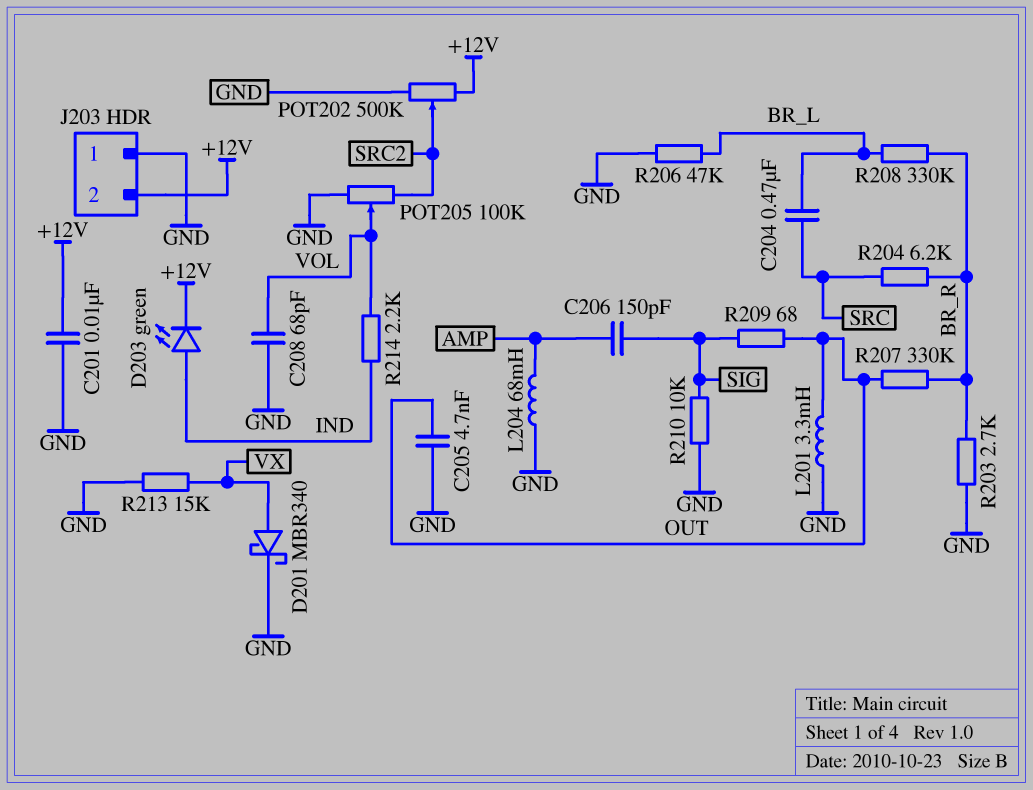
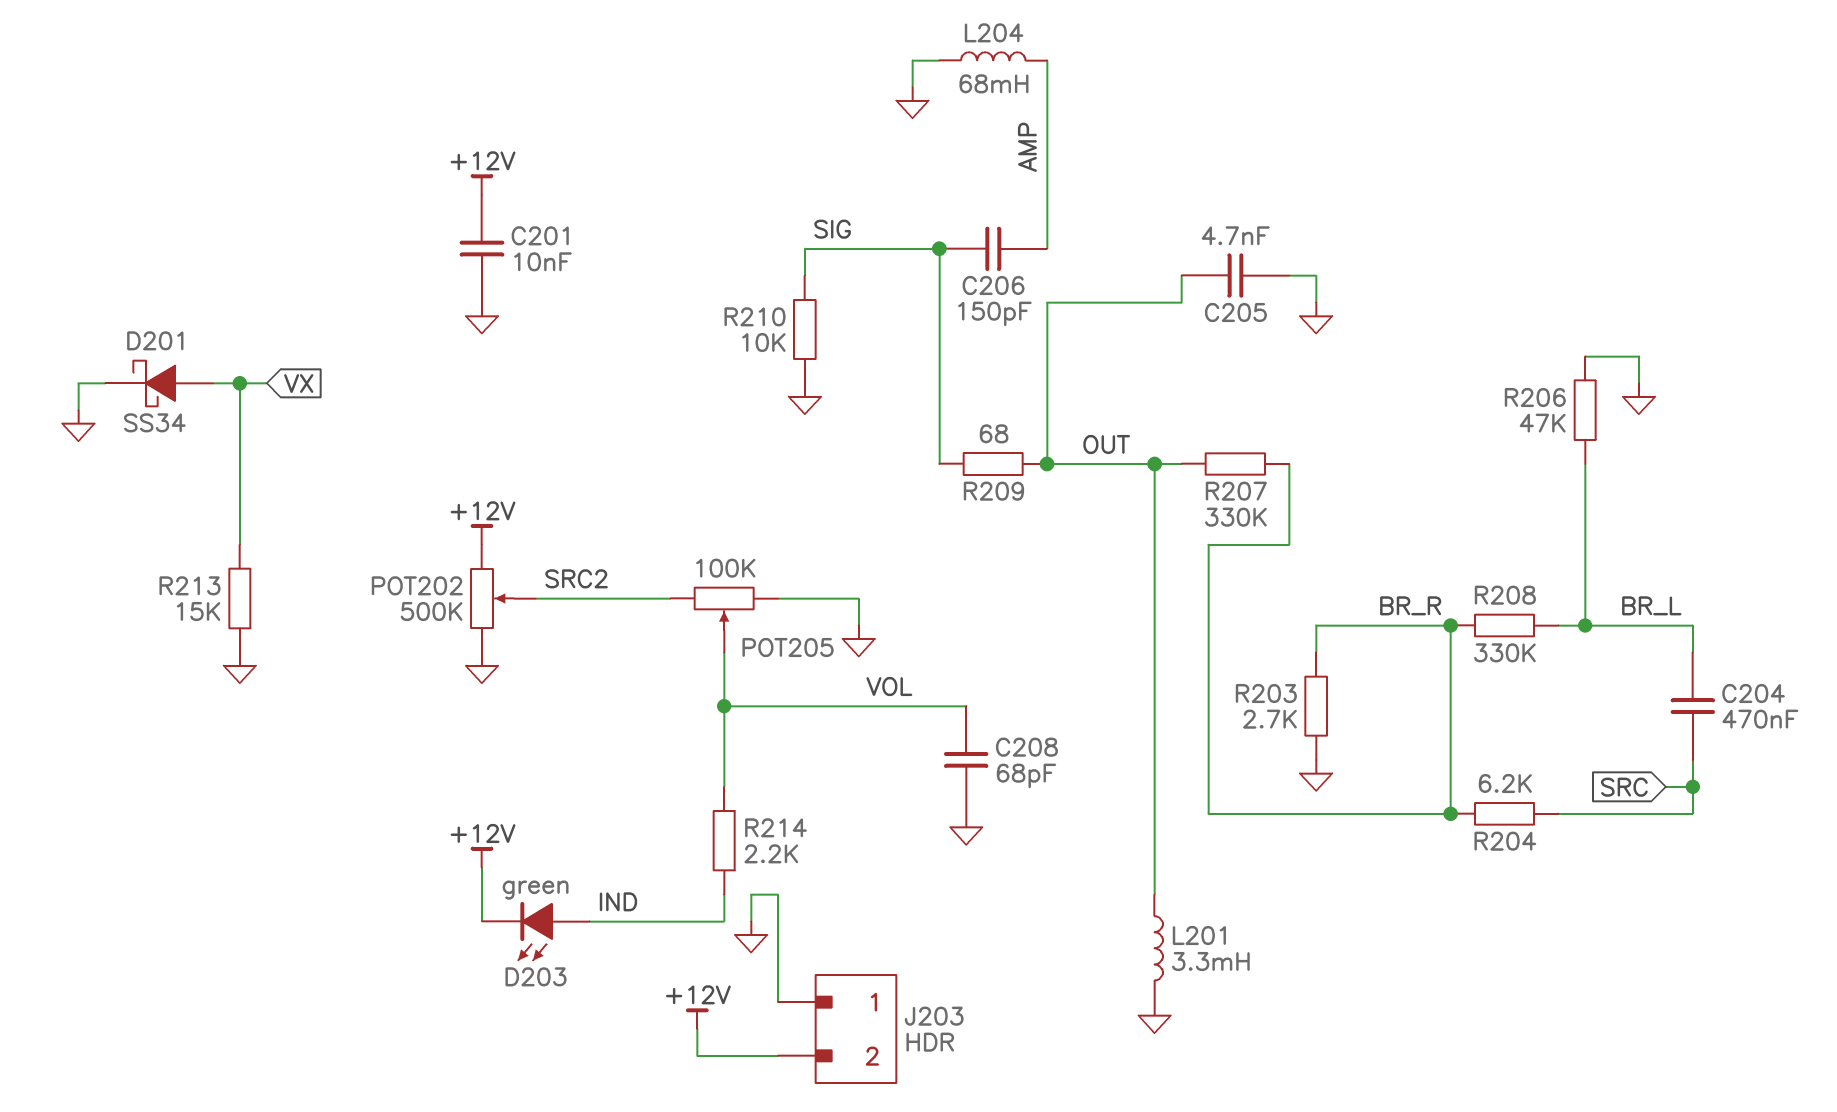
D201: schottky MBR340 (A VX, K GND) -> schottky SS34 (A VX, K GND)

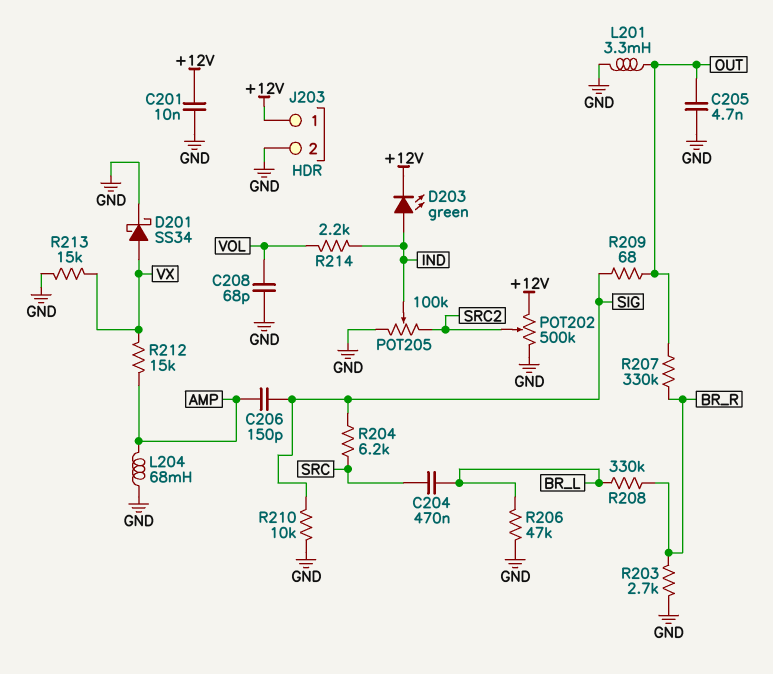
J203 pin 1: GND -> +12V
J203 pin 2: +12V -> GND
POT205: 100k (GND, SRC2, wiper VOL) -> 100k (GND, SRC2, wiper IND)
R204: 6.2k (BR_R, SRC) -> 6.2k (SIG, SRC)
R212: none -> 15k (AMP, VX)

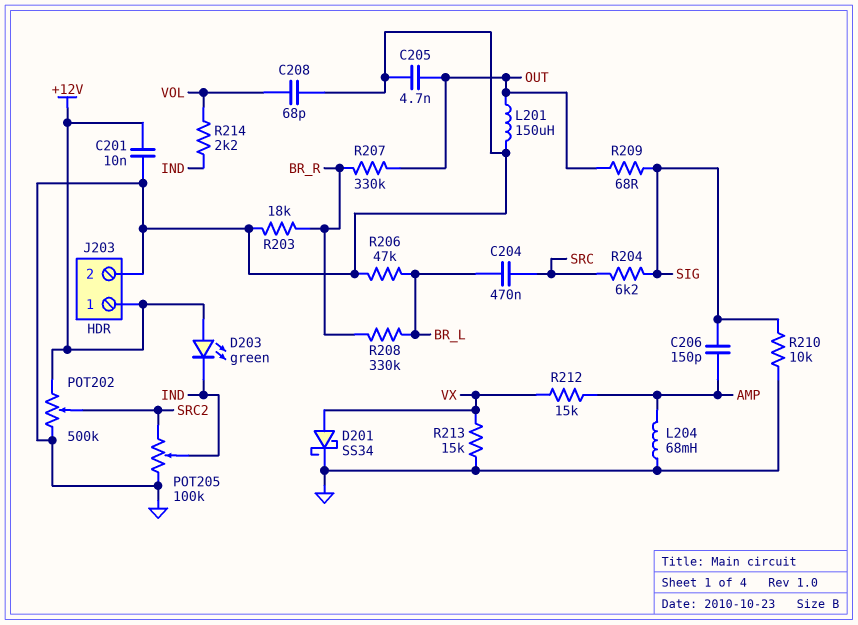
D203: LED green (A IND, K +12V) -> LED green (A +12V, K IND)
L201: 3.3mH (GND, OUT) -> 150uH (GND, OUT)
R203: 2.7k (BR_R, GND) -> 18k (BR_R, GND)

